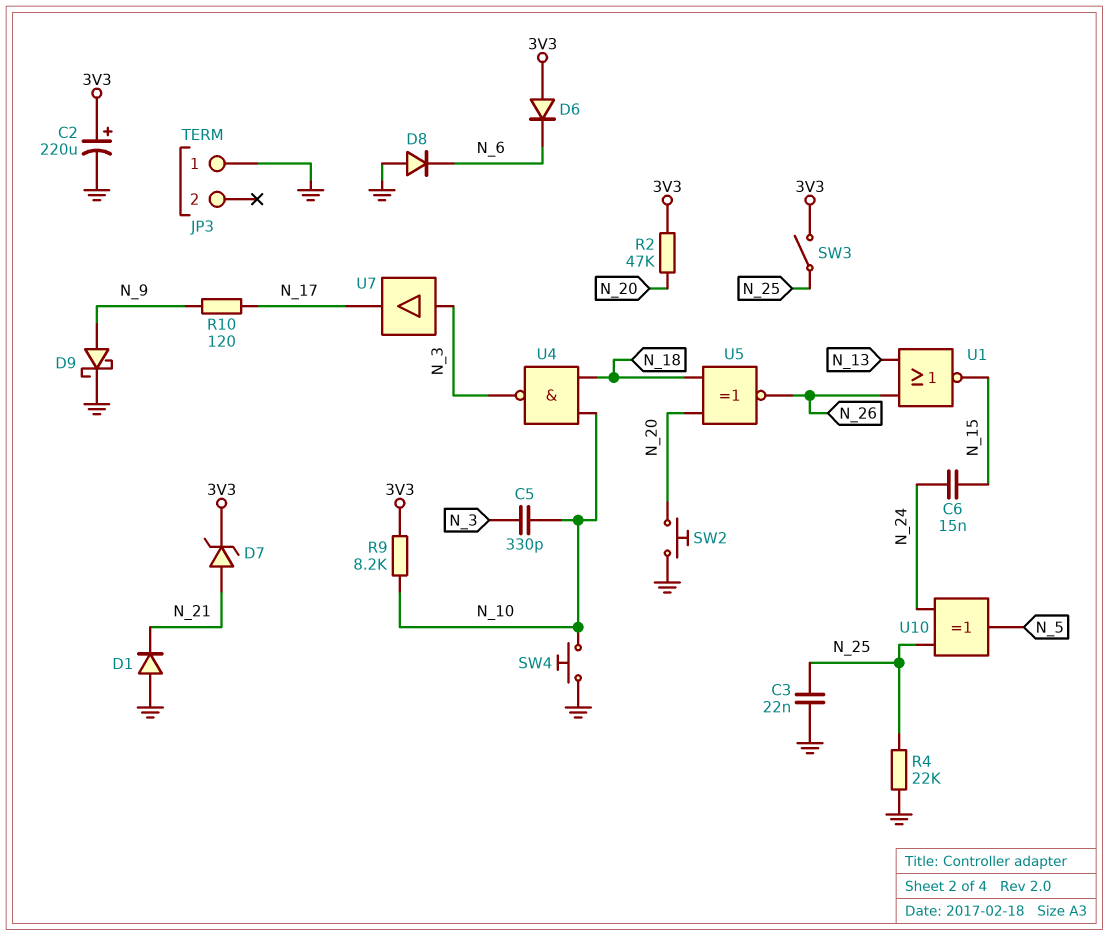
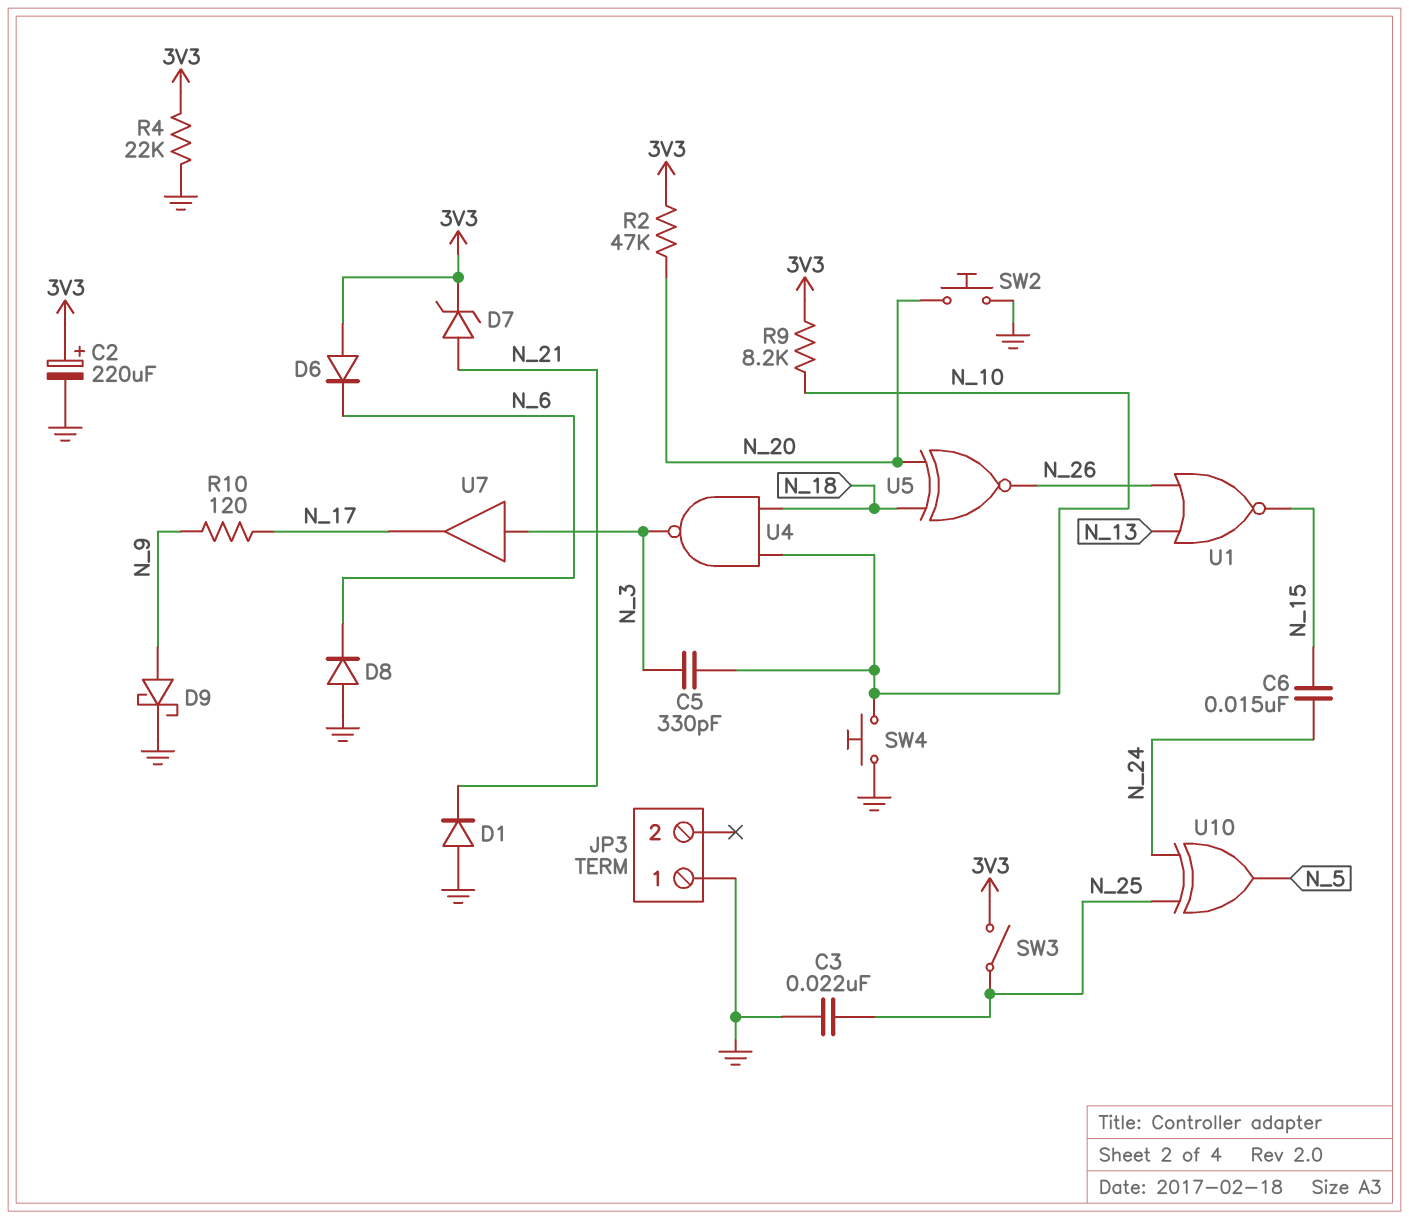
R4: 22k (GND, N_25) -> 22k (3V3, GND)

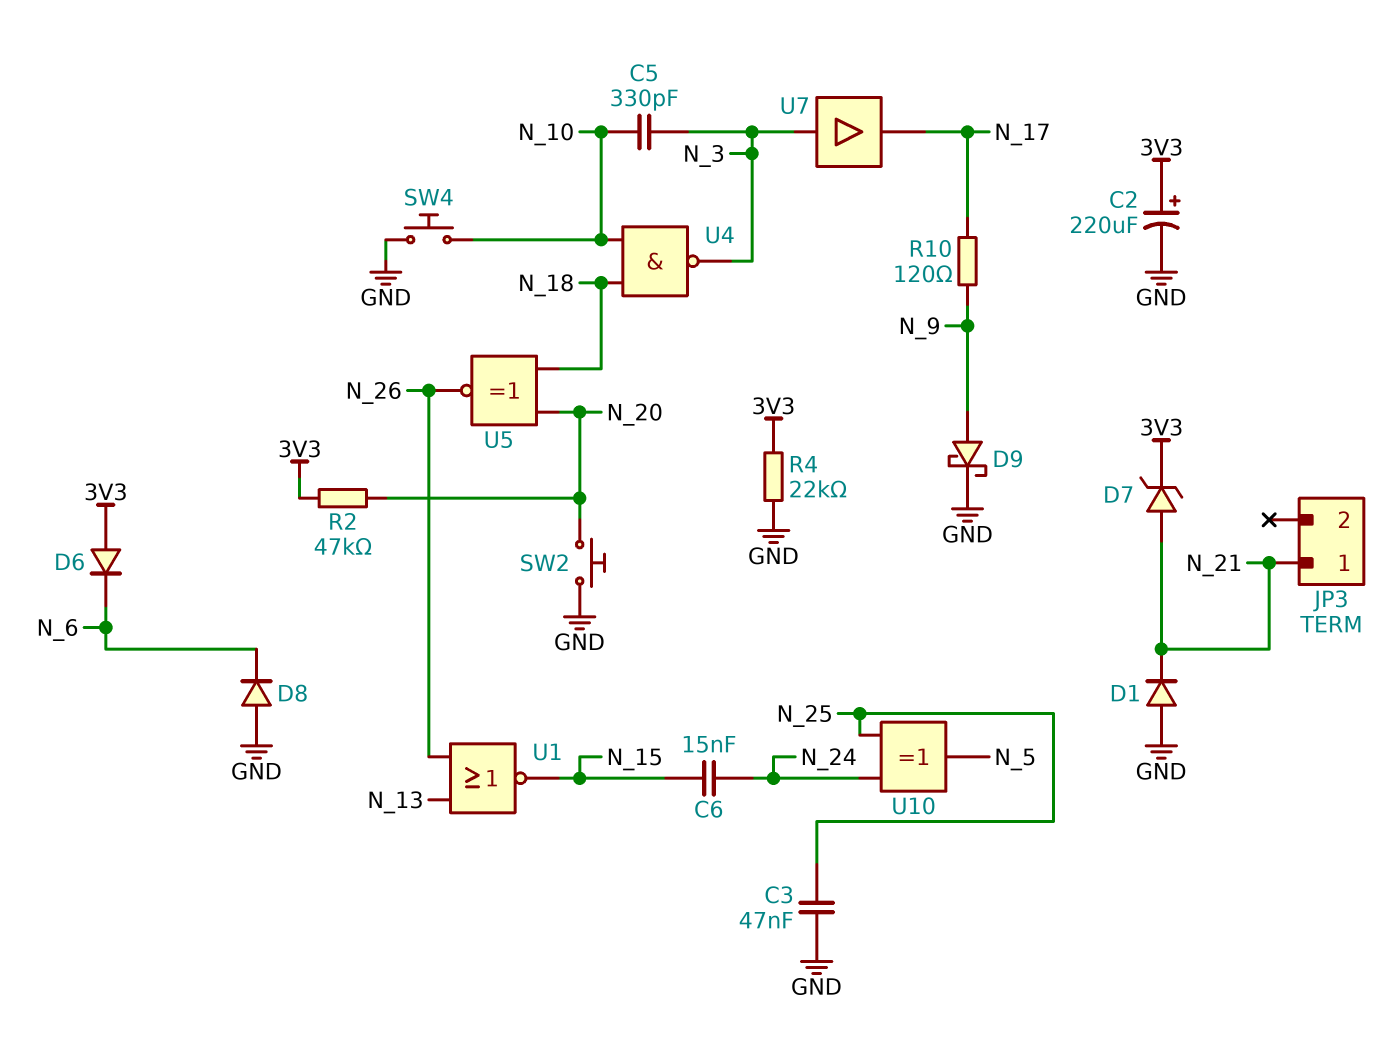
C3: 22nF (GND, N_25) -> 47nF (GND, N_25)
JP3 pin 1: GND -> N_21
R9: 8.2k (3V3, N_10) -> none
SW3: switch (3V3, N_25) -> none

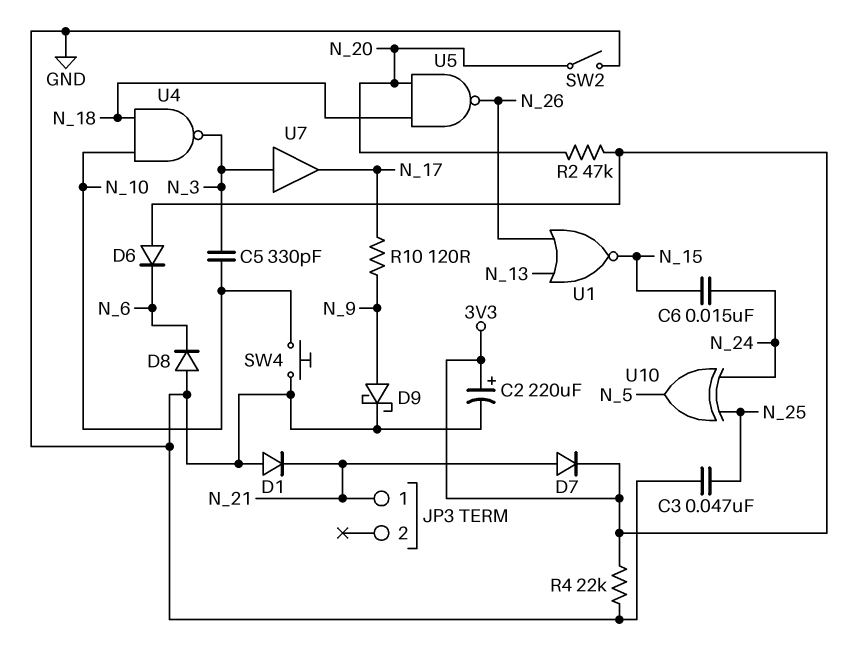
D7: zener (A N_21, K 3V3) -> diode (A N_21, K 3V3)
SW2: button (GND, N_20) -> switch (GND, N_20)
U5: XNOR (in N_18, in N_20, out N_26) -> NAND (in N_18, in N_20, out N_26)

